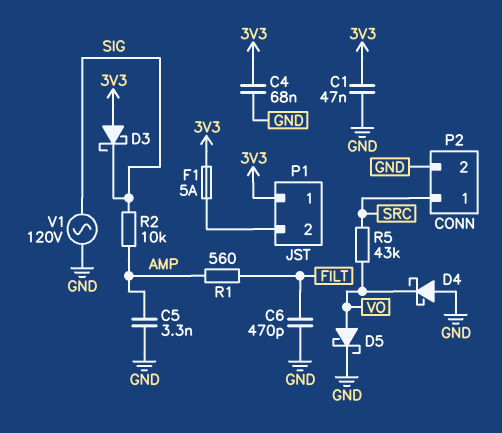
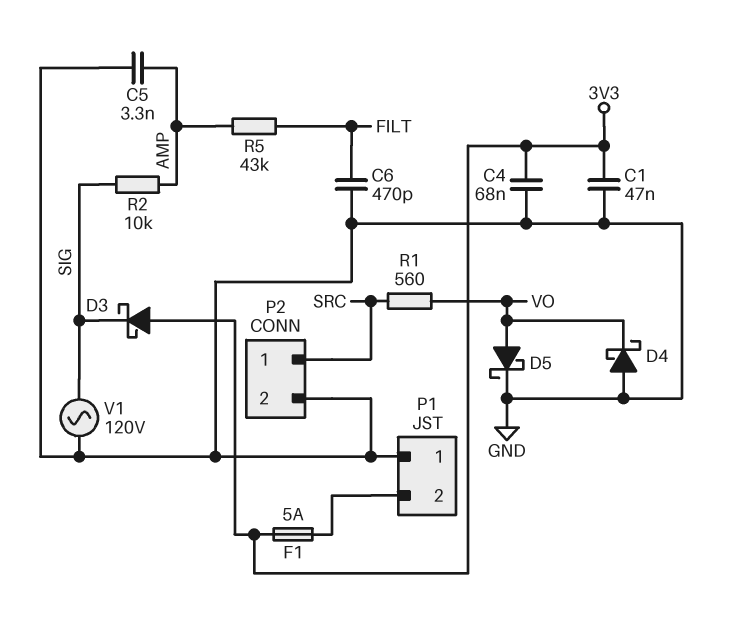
P1 pin 1: 3V3 -> GND
R1: 560 (AMP, FILT) -> 560 (SRC, VO)
R5: 43k (SRC, VO) -> 43k (AMP, FILT)

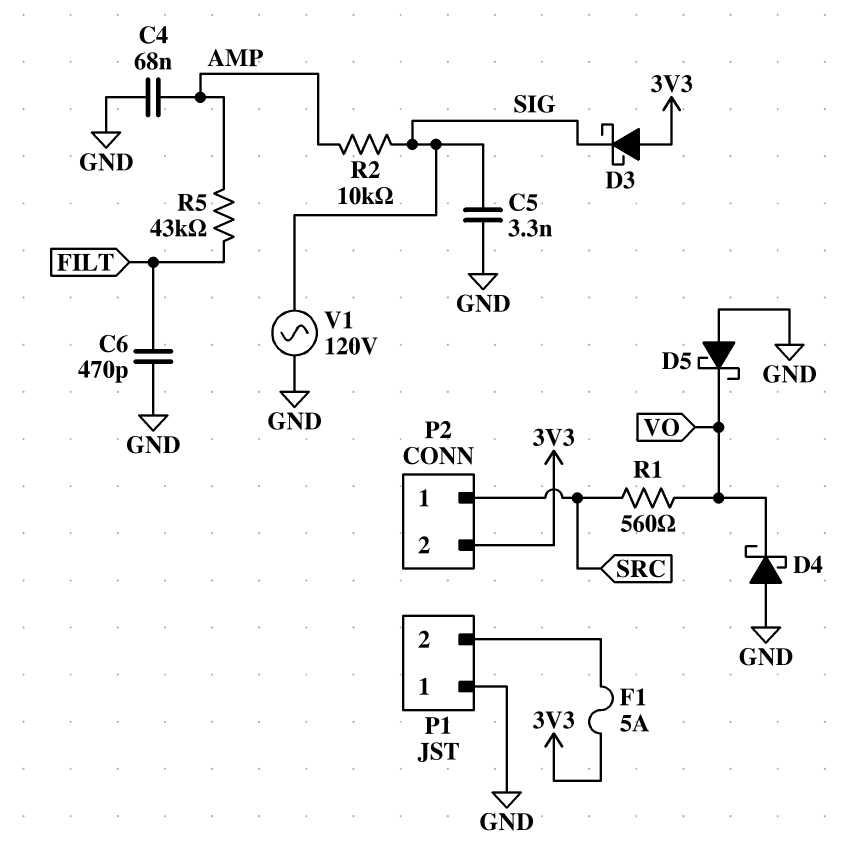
C1: 47nF (3V3, GND) -> none
C4: 68nF (3V3, GND) -> 68nF (AMP, GND)
C5: 3.3nF (AMP, GND) -> 3.3nF (GND, SIG)
D5: schottky (A VO, K GND) -> schottky (A GND, K VO)
P2 pin 2: GND -> 3V3

